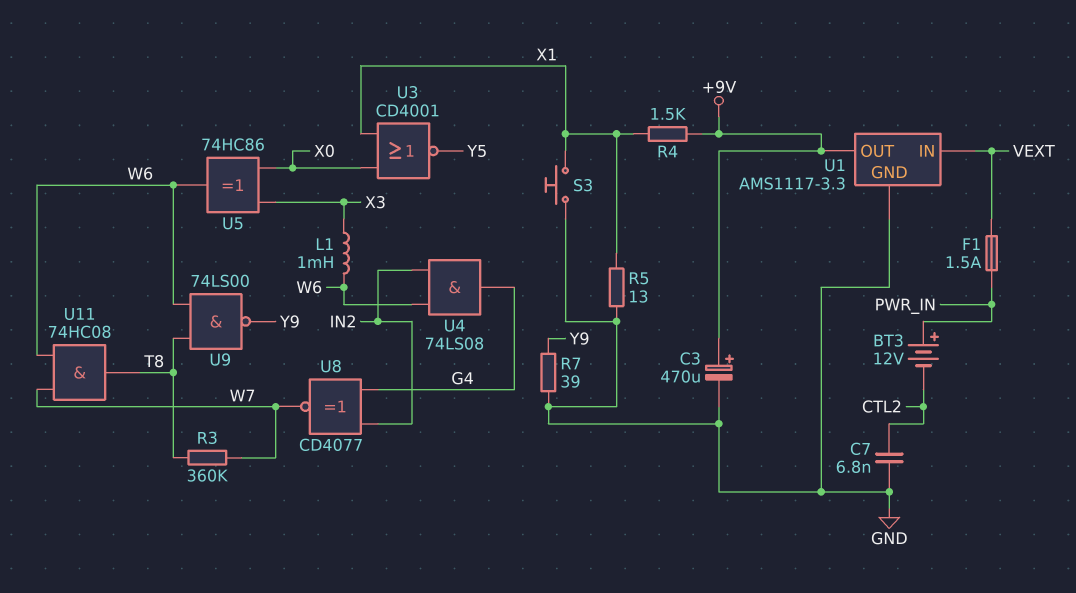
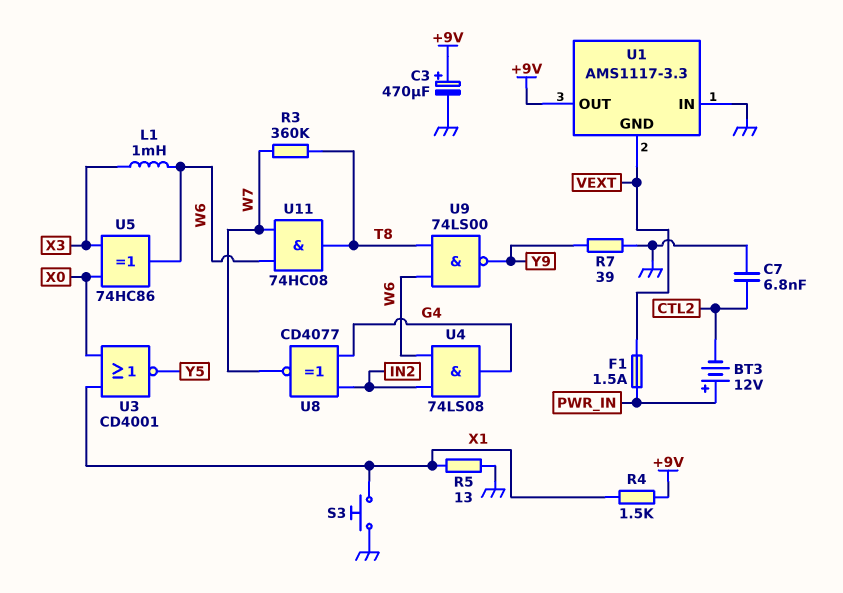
U1 pin GND: GND -> VEXT
U1 pin IN: VEXT -> GND

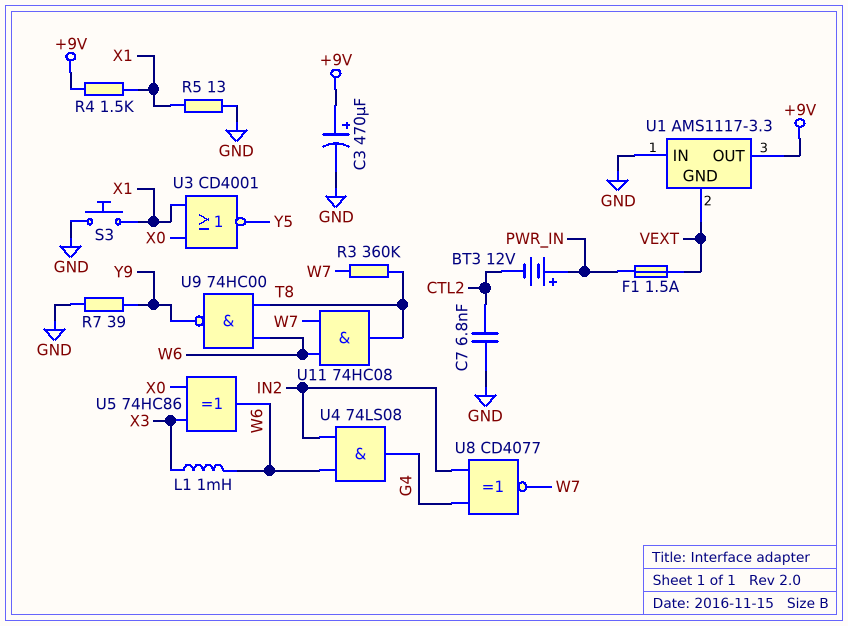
U9: NAND 74LS00 (in T8, in W6, out Y9) -> NAND 74HC00 (in T8, in W6, out Y9)

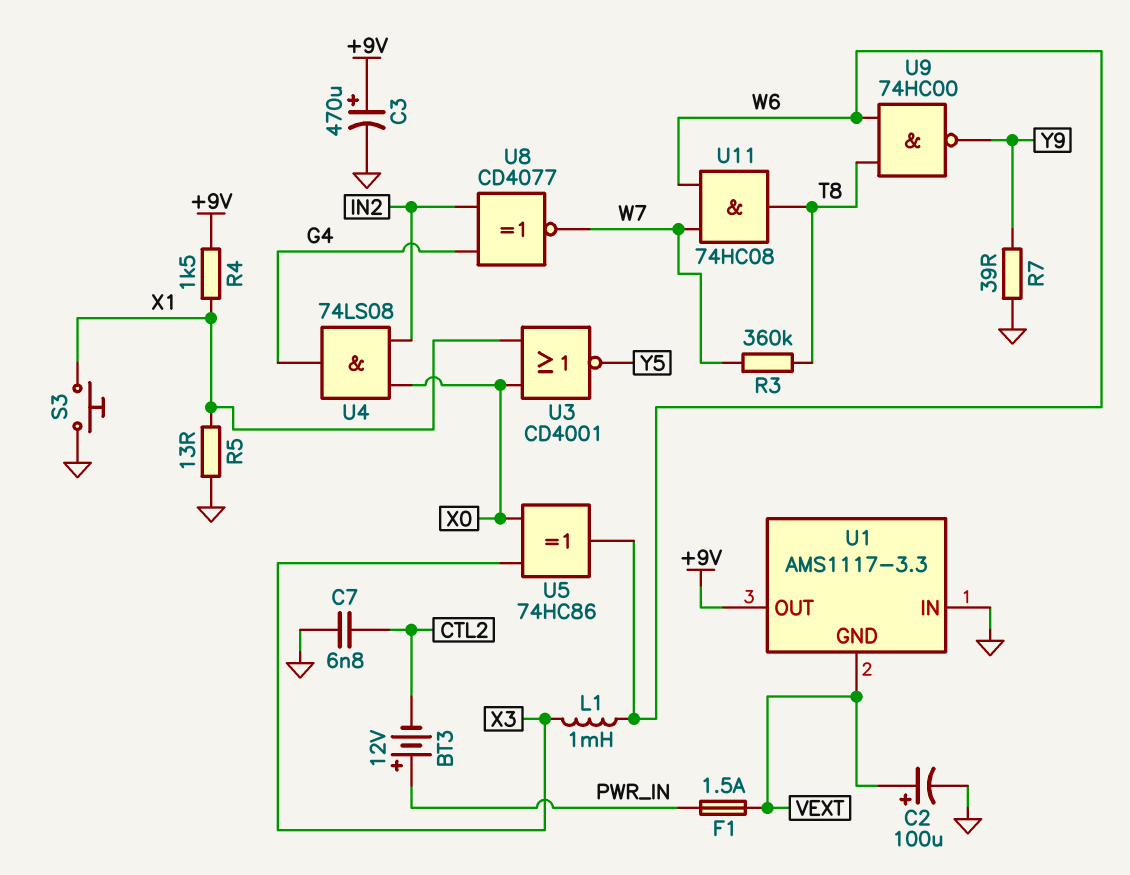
C2: none -> 100uF (plus VEXT, minus GND)
U4: AND 74LS08 (in IN2, in W6, out G4) -> AND 74LS08 (in IN2, in X0, out G4)

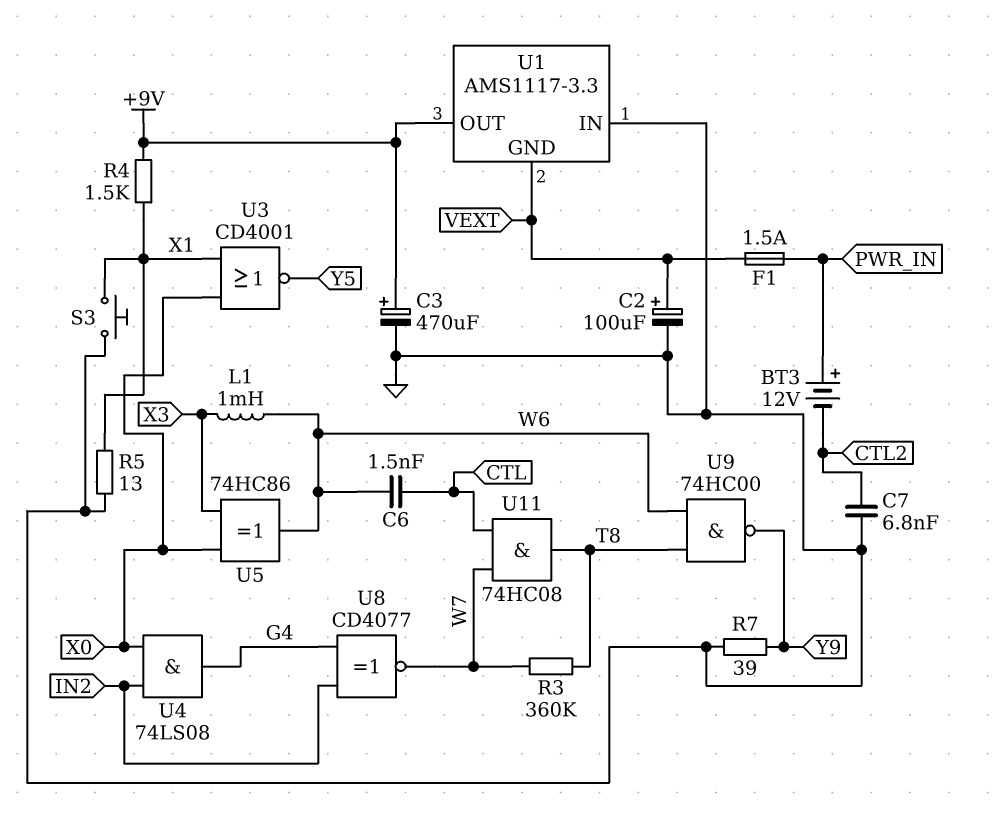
C6: none -> 1.5nF (CTL, W6)
U11: AND 74HC08 (in W6, in W7, out T8) -> AND 74HC08 (in CTL, in W7, out T8)

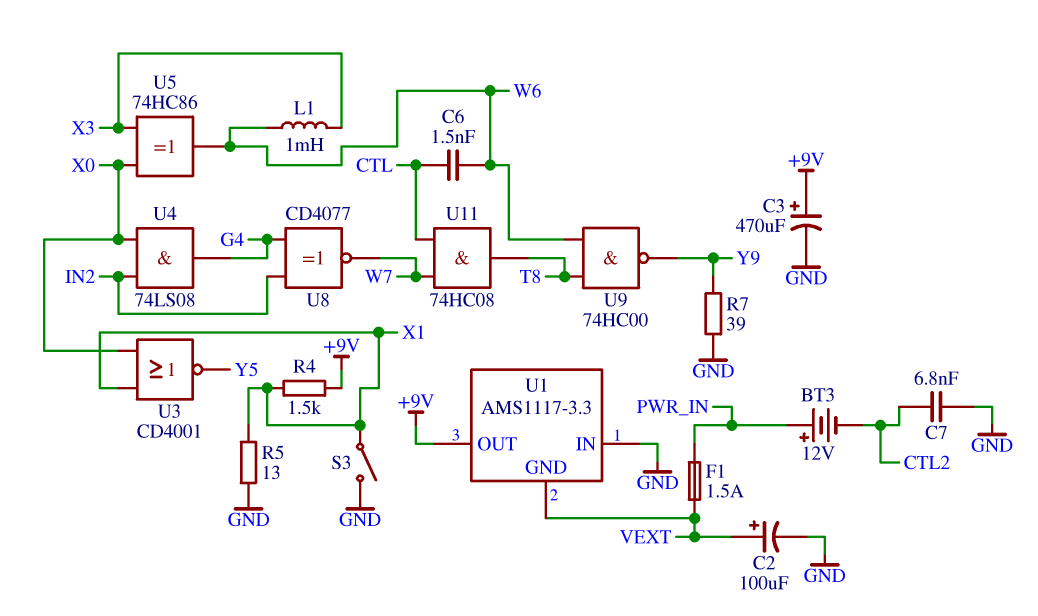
R3: 360k (T8, W7) -> none
S3: button (GND, X1) -> switch (GND, X1)

